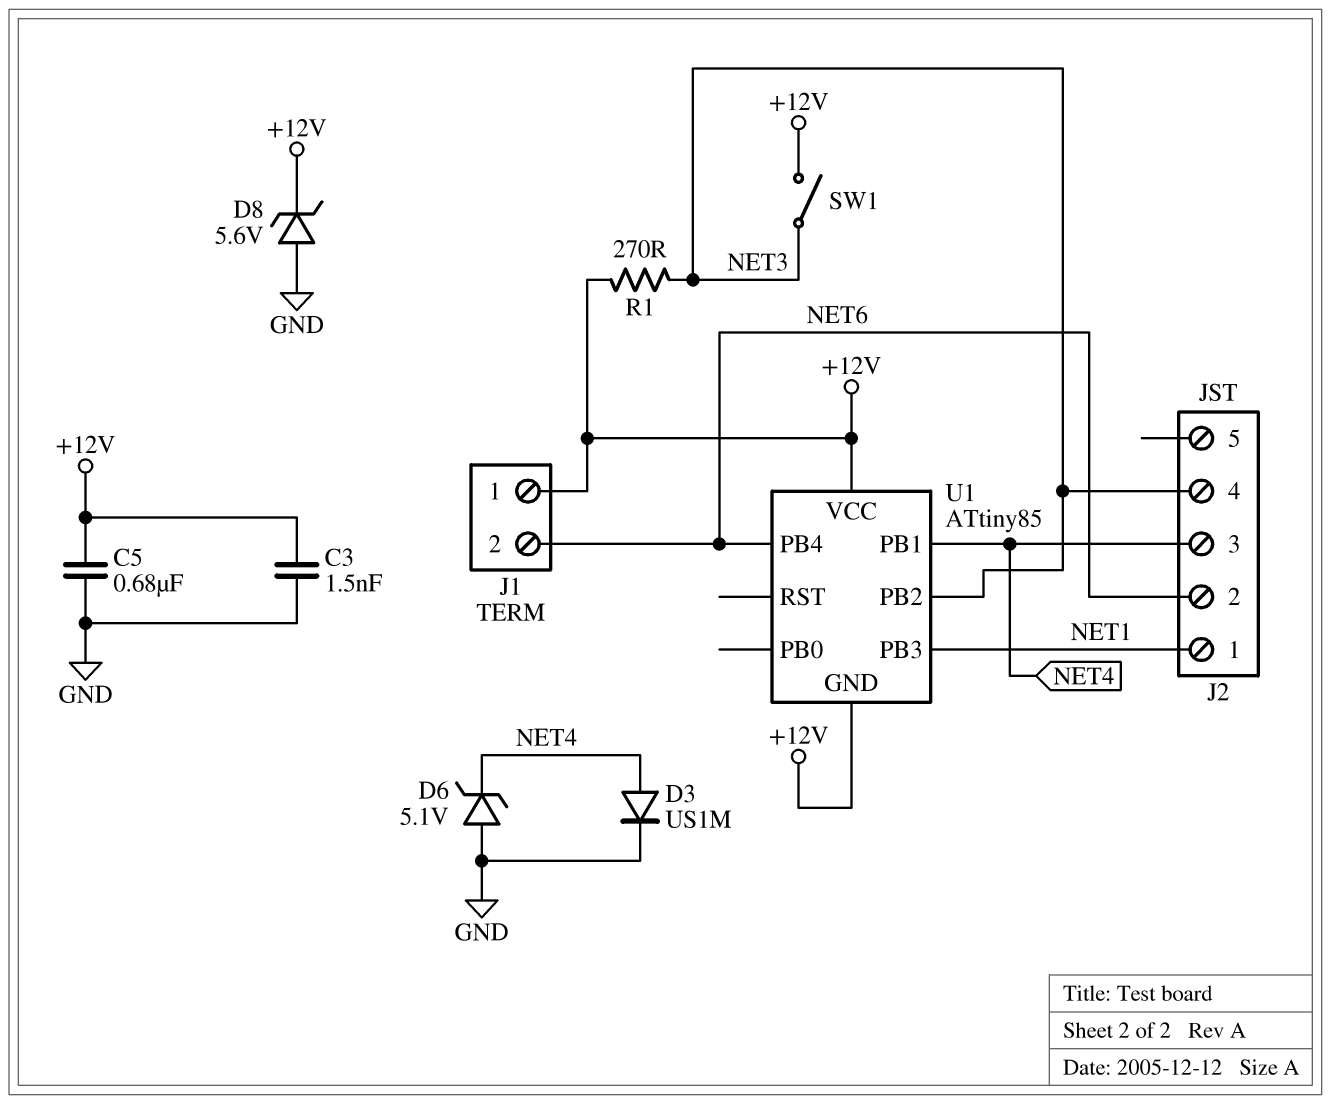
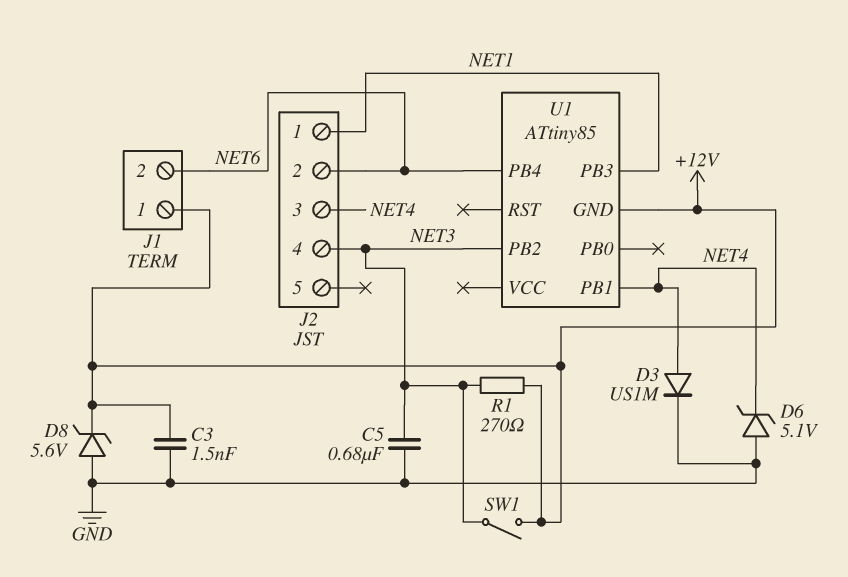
C5: 680nF (+12V, GND) -> 680nF (GND, NET3)
U1 pin VCC: +12V -> none

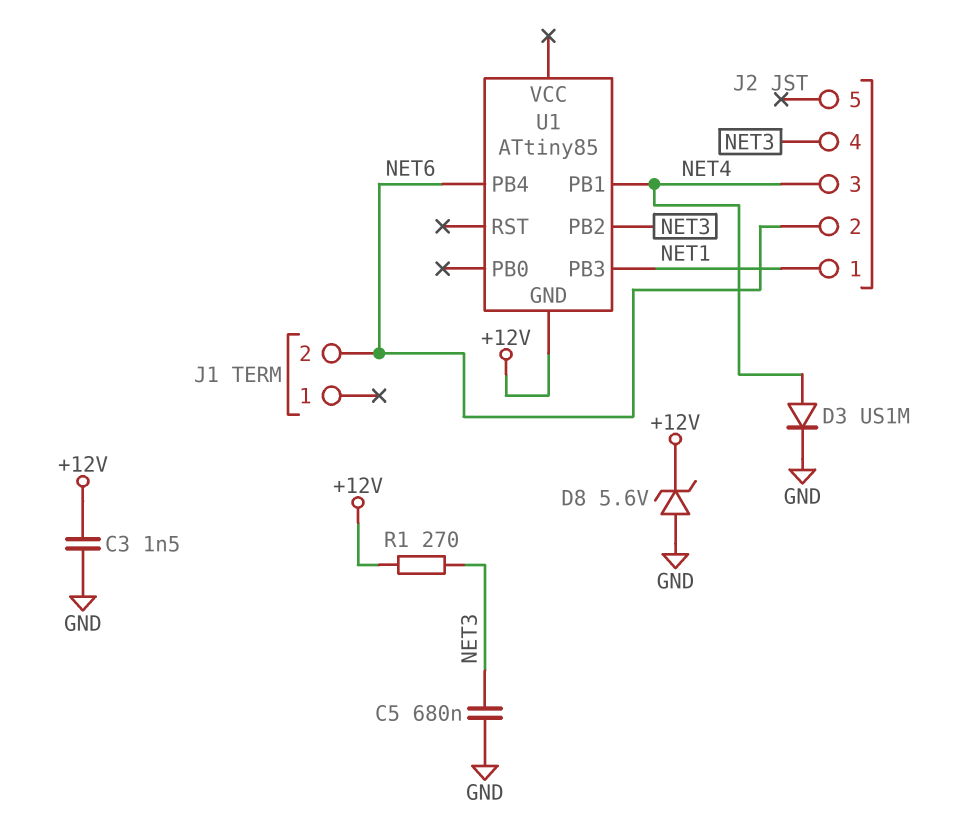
D6: zener 5.1V (A GND, K NET4) -> none
J1 pin 1: +12V -> none
SW1: switch (+12V, NET3) -> none

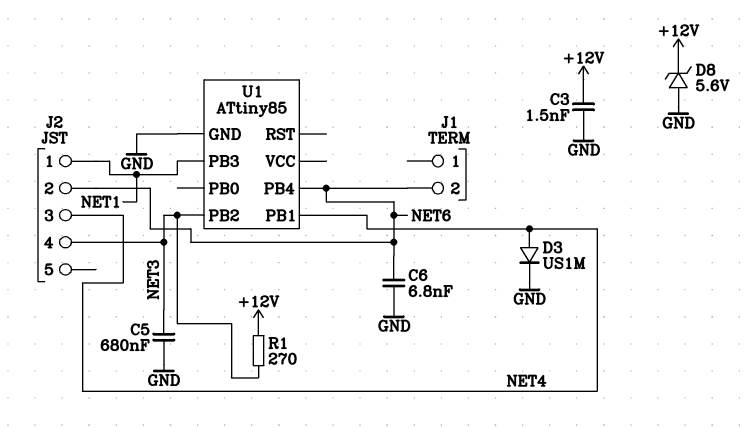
C6: none -> 6.8nF (GND, NET6)
U1 pin GND: +12V -> GND

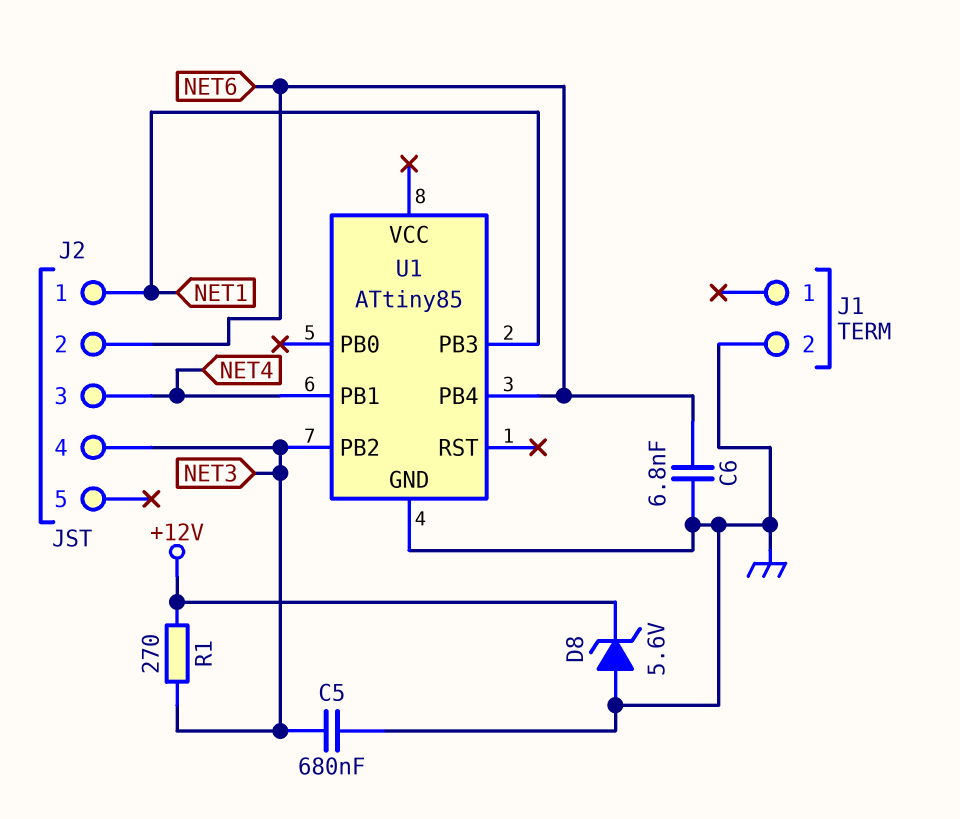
C3: 1.5nF (+12V, GND) -> none
D3: diode US1M (A NET4, K GND) -> none
J1 pin 2: NET6 -> GND

